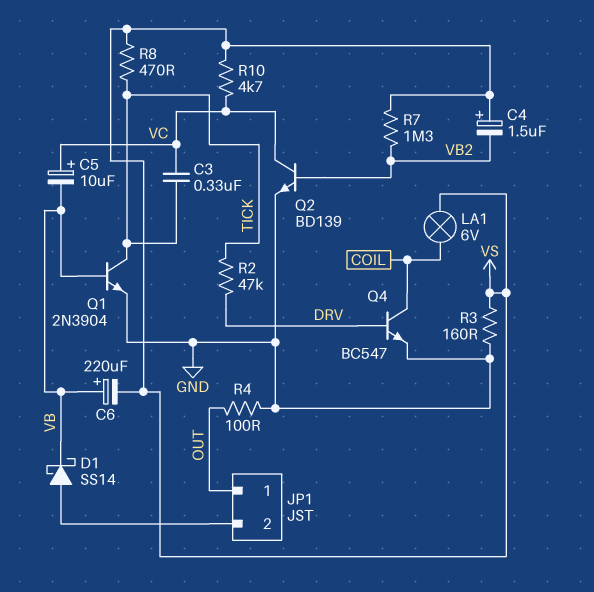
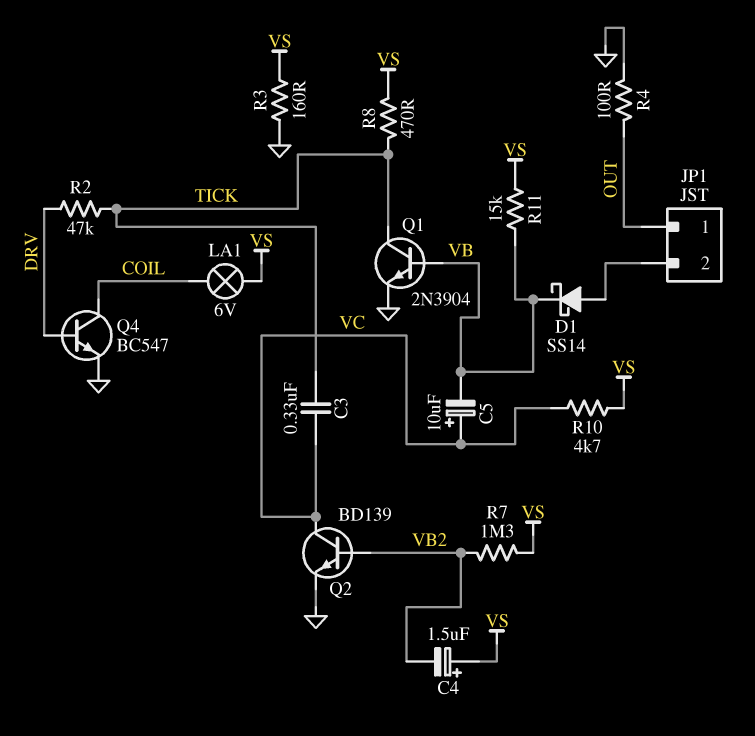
C6: 220uF (plus VB, minus VS) -> none
R11: none -> 15k (VB, VS)

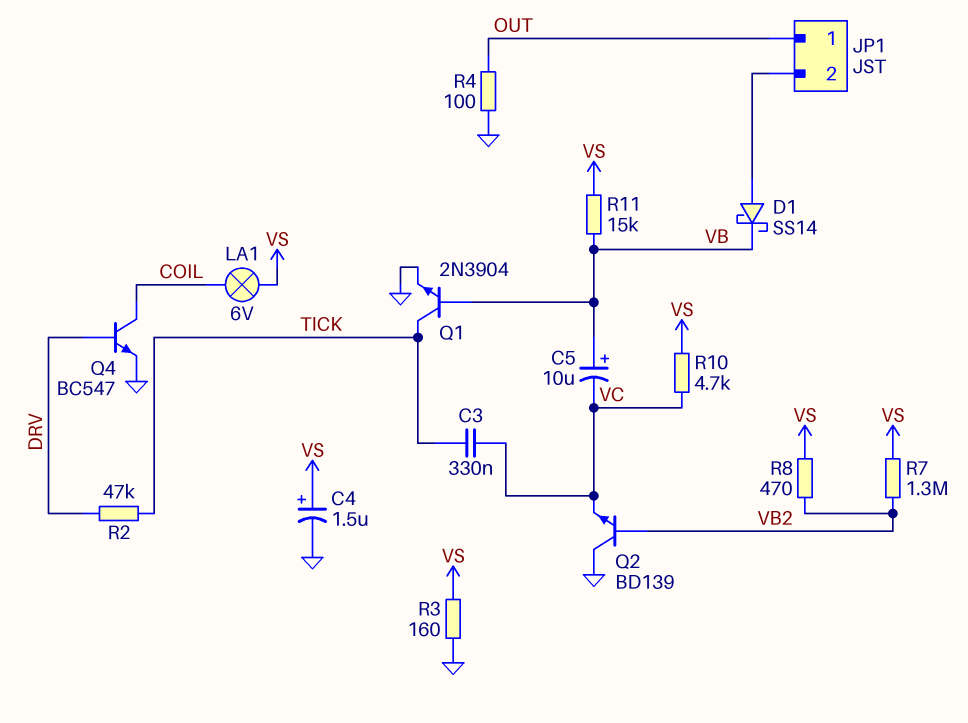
C4: 1.5uF (plus VS, minus VB2) -> 1.5uF (plus VS, minus GND)
C5: 10uF (plus VC, minus VB) -> 10uF (plus VB, minus VC)
Q2: NPN BD139 (B VB2, C VC, E GND) -> NPN BD139 (B VB2, C GND, E VC)
R8: 470 (TICK, VS) -> 470 (VB2, VS)

